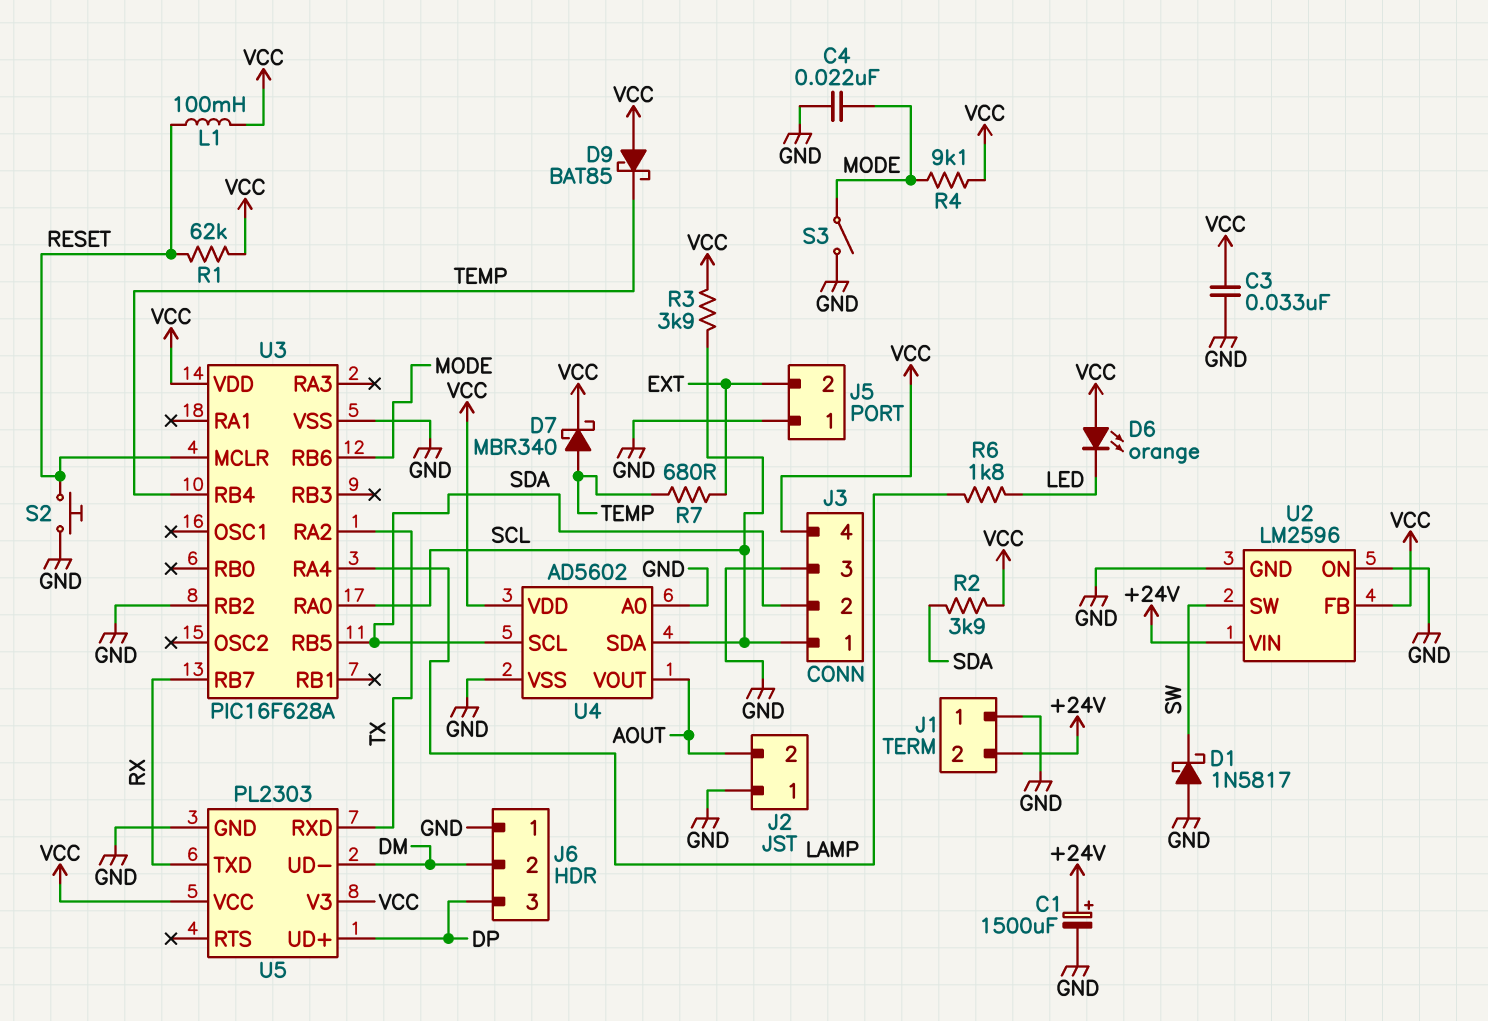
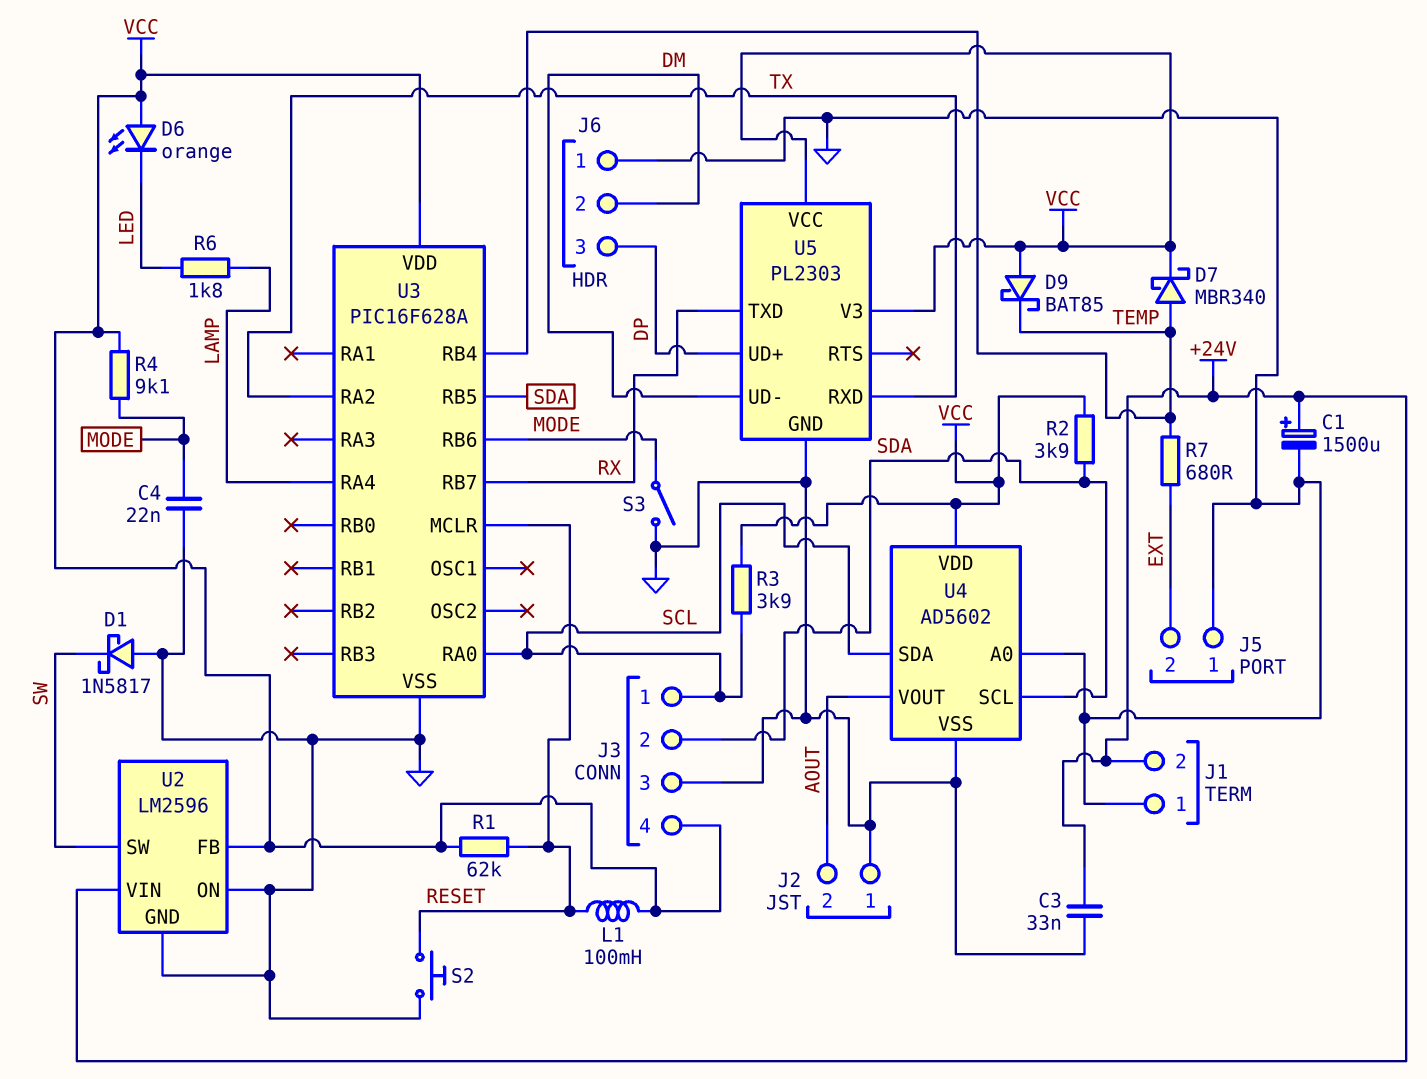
C3: 33nF (GND, VCC) -> 33nF (+24V, GND)
U3 pin RB2: GND -> none

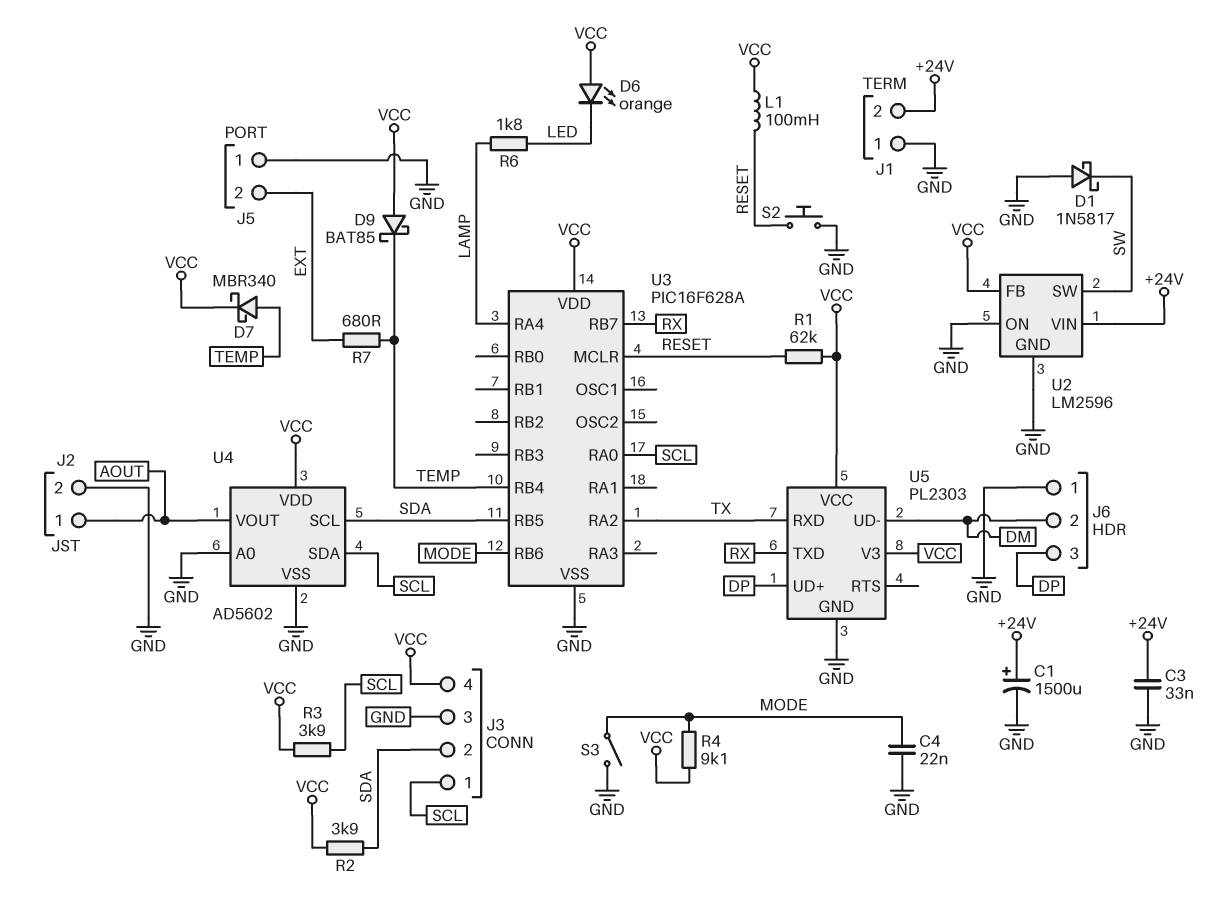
J2 pin 1: GND -> AOUT
J2 pin 2: AOUT -> GND

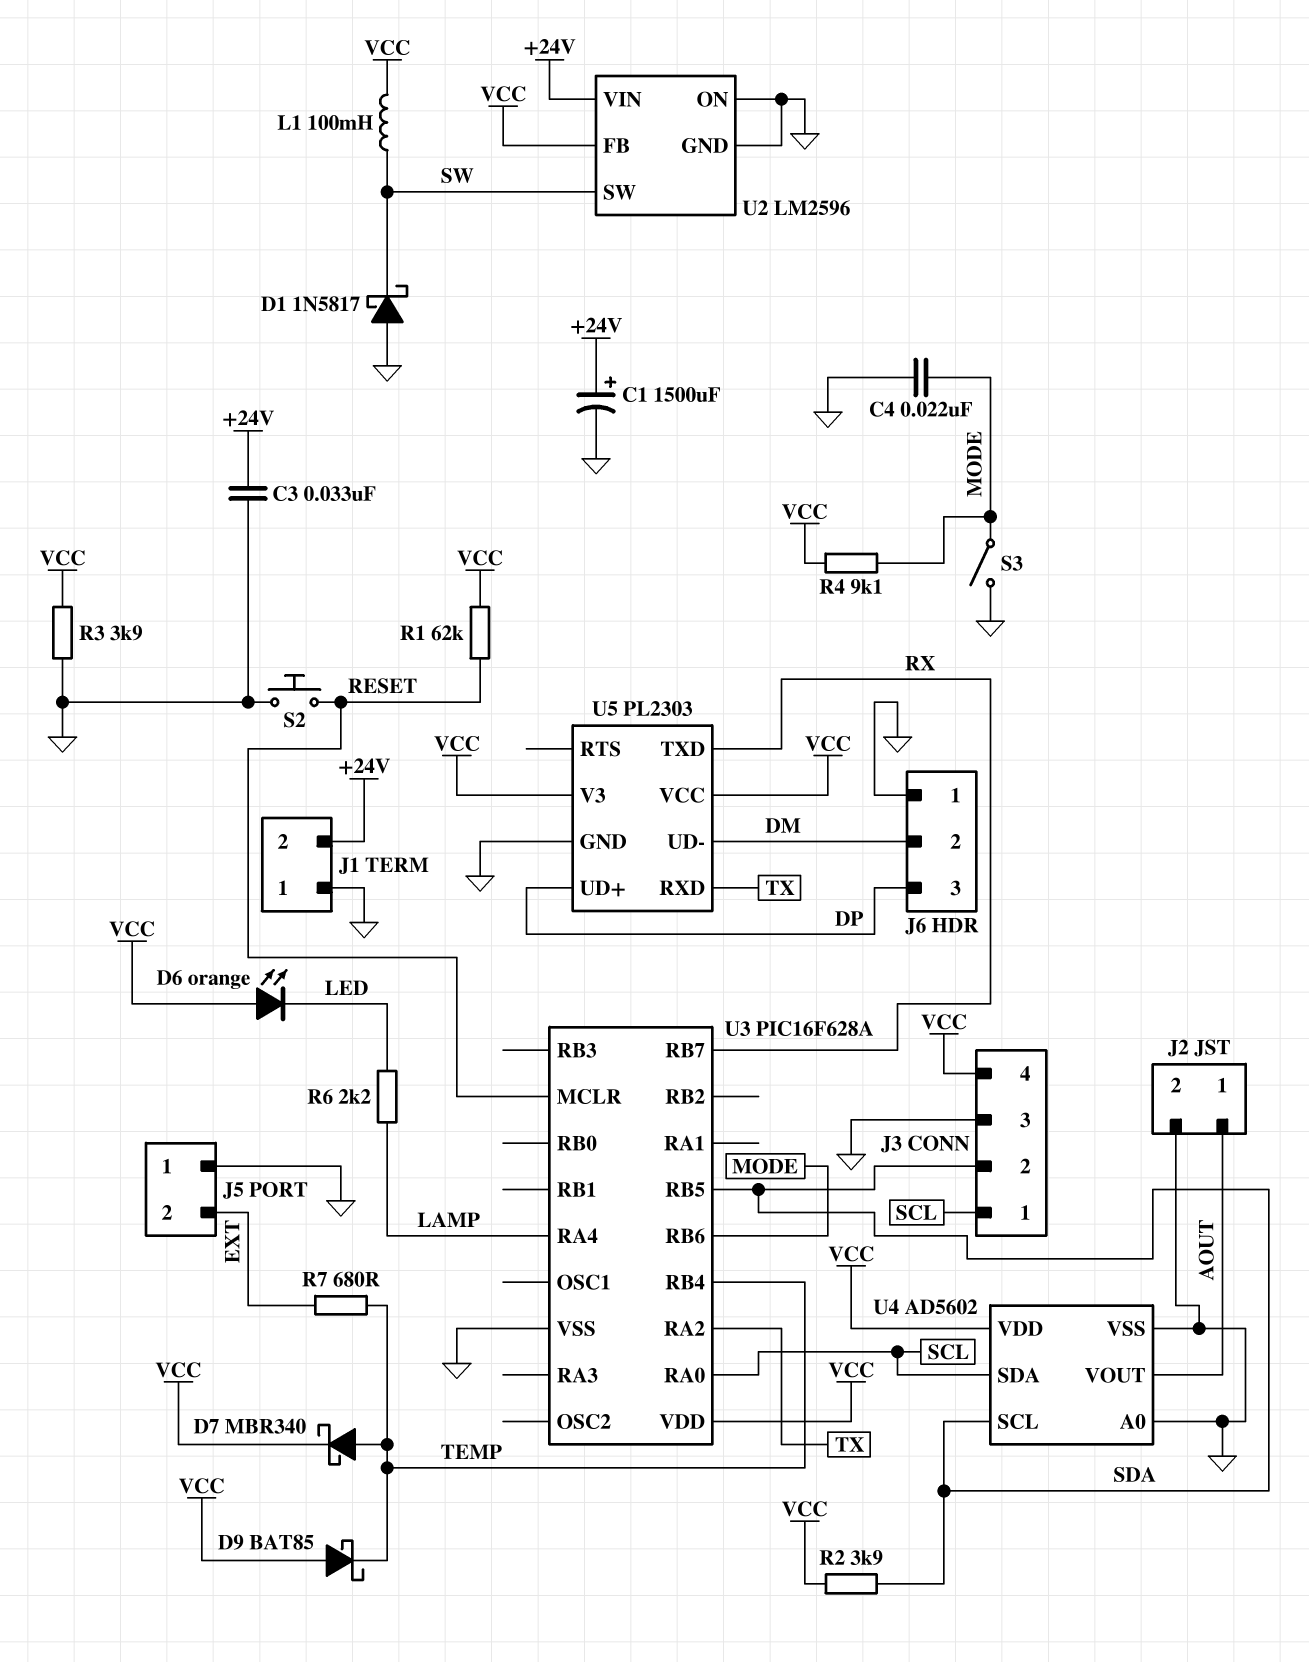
L1: 100mH (RESET, VCC) -> 100mH (SW, VCC)
R3: 3.9k (SCL, VCC) -> 3.9k (GND, VCC)
R6: 1.8k (LAMP, LED) -> 2.2k (LAMP, LED)

